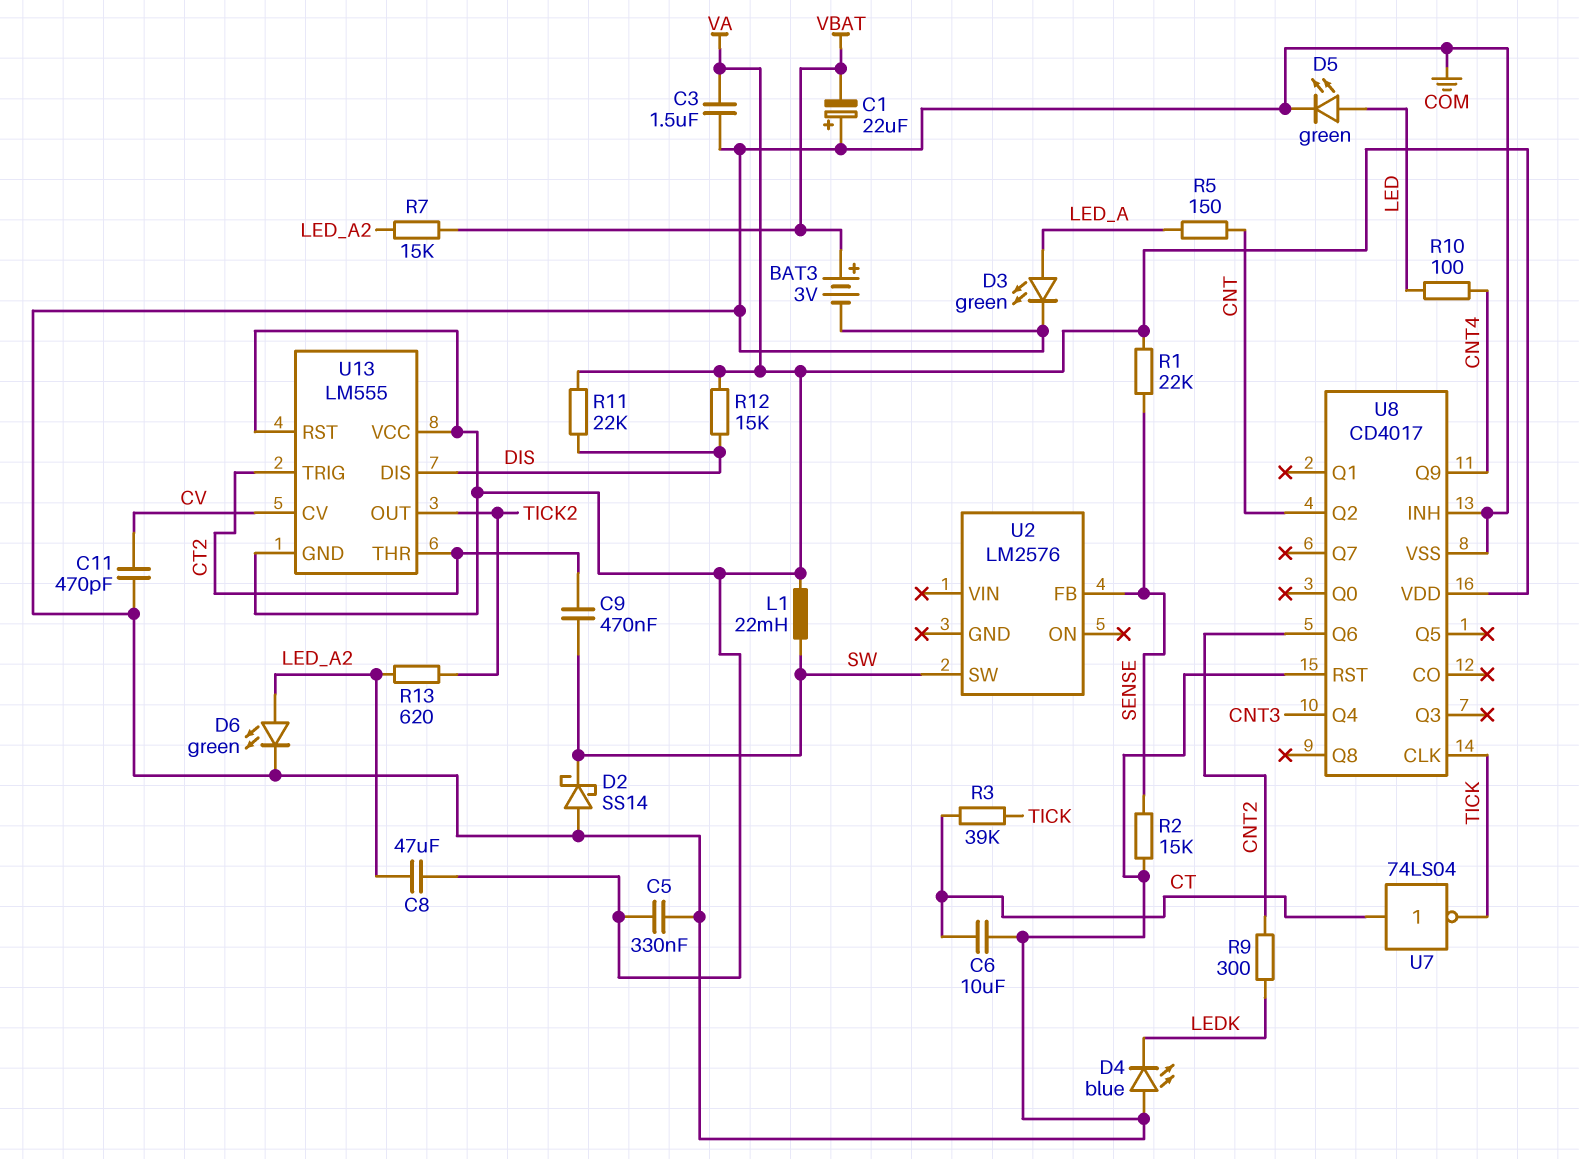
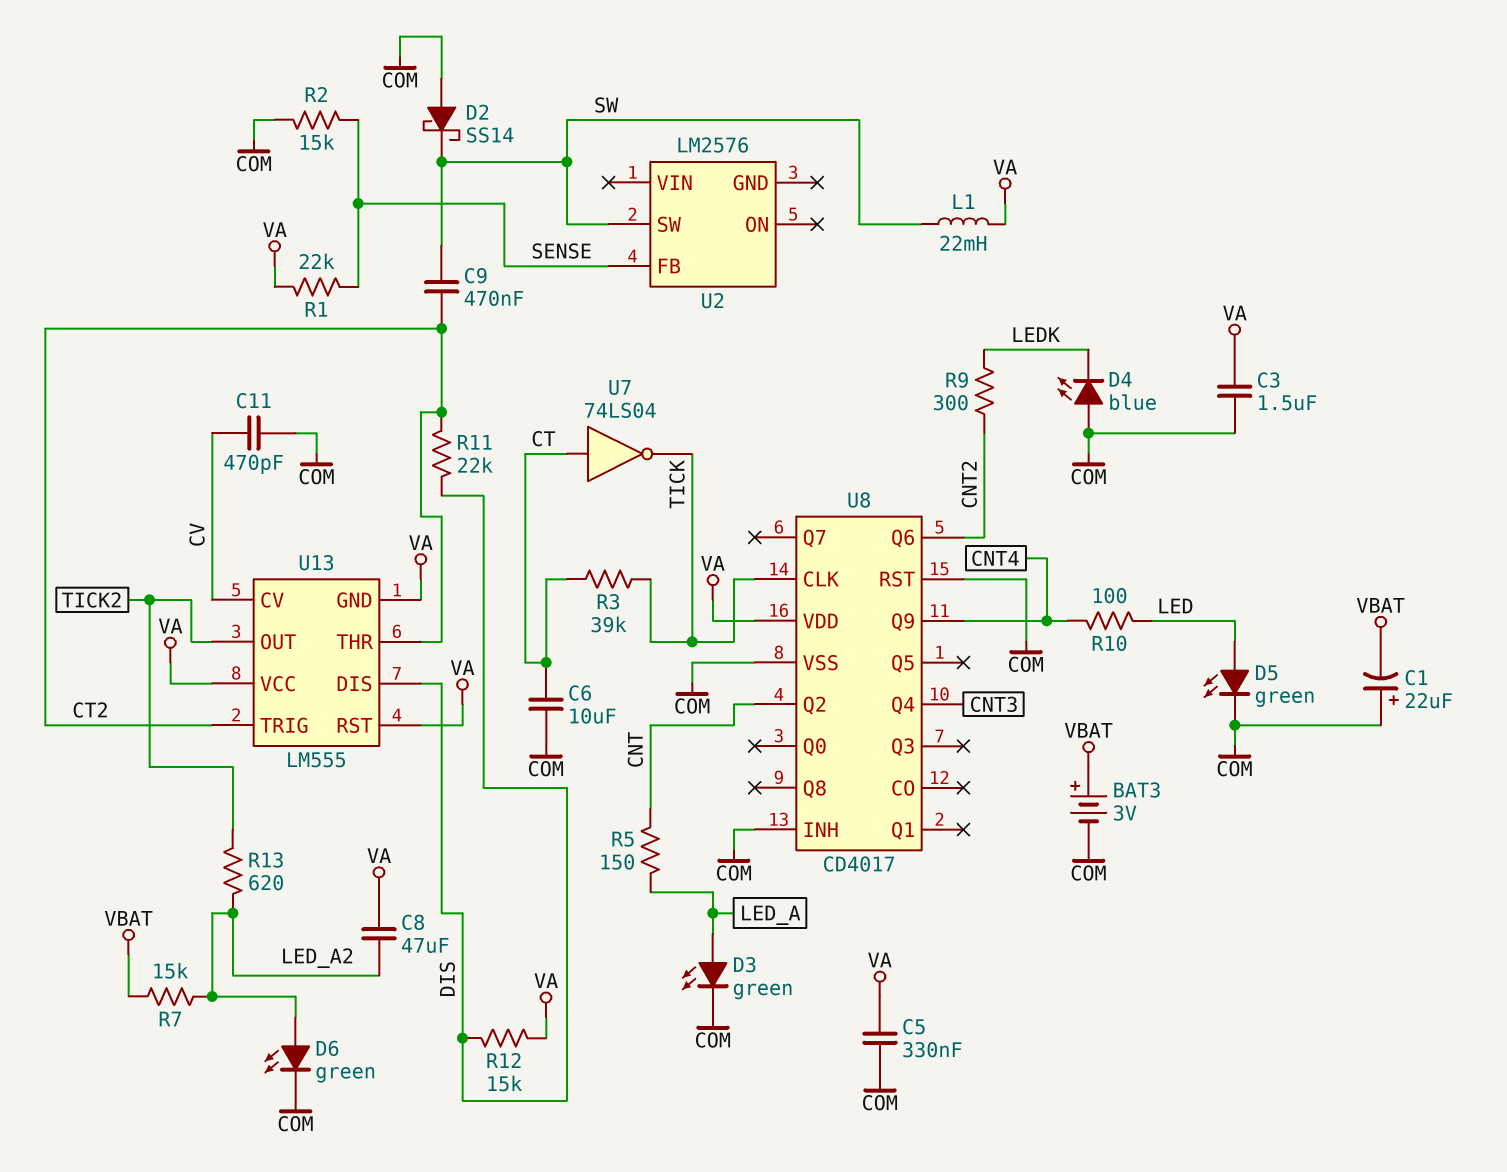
R11: 22k (DIS, VA) -> 22k (CT2, DIS)

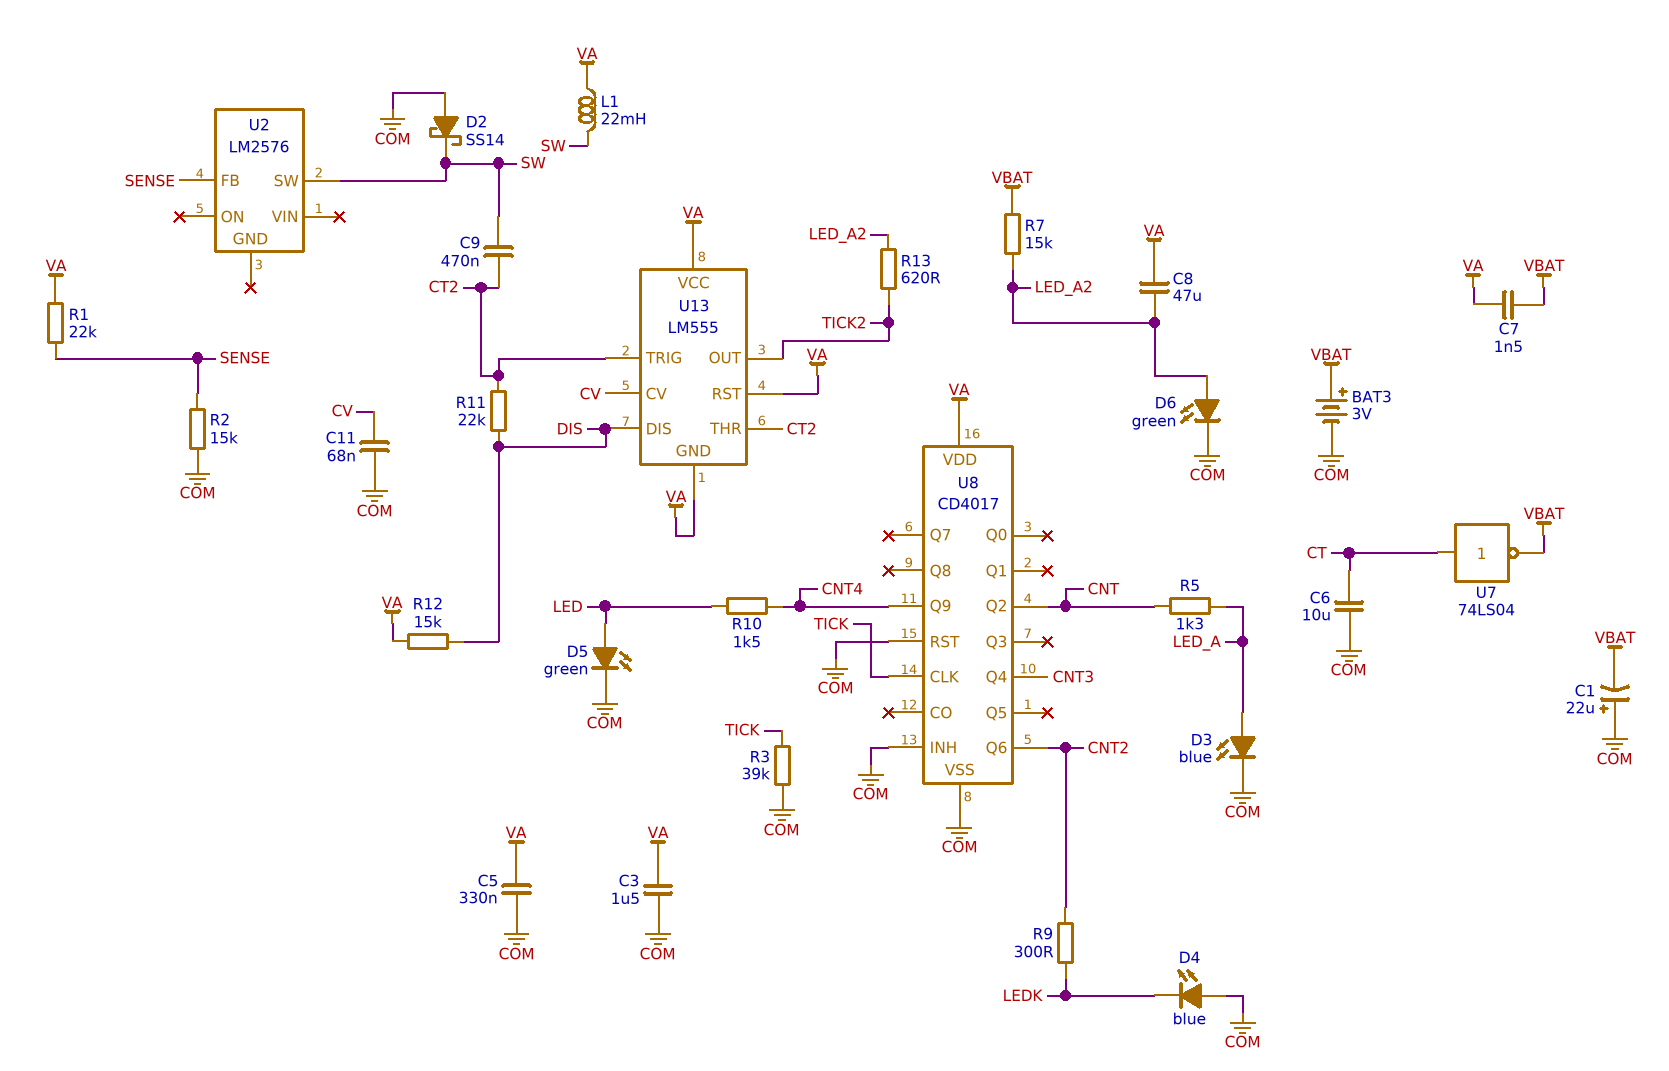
C7: none -> 1.5nF (VA, VBAT)
C11: 470pF (COM, CV) -> 68nF (COM, CV)
D3: LED green (A LED_A, K COM) -> LED blue (A LED_A, K COM)
R3: 39k (CT, TICK) -> 39k (COM, TICK)
R5: 150 (CNT, LED_A) -> 1.3k (CNT, LED_A)
R10: 100 (CNT4, LED) -> 1.5k (CNT4, LED)
U7: NOT 74LS04 (in CT, out TICK) -> NOT 74LS04 (in CT, out VBAT)

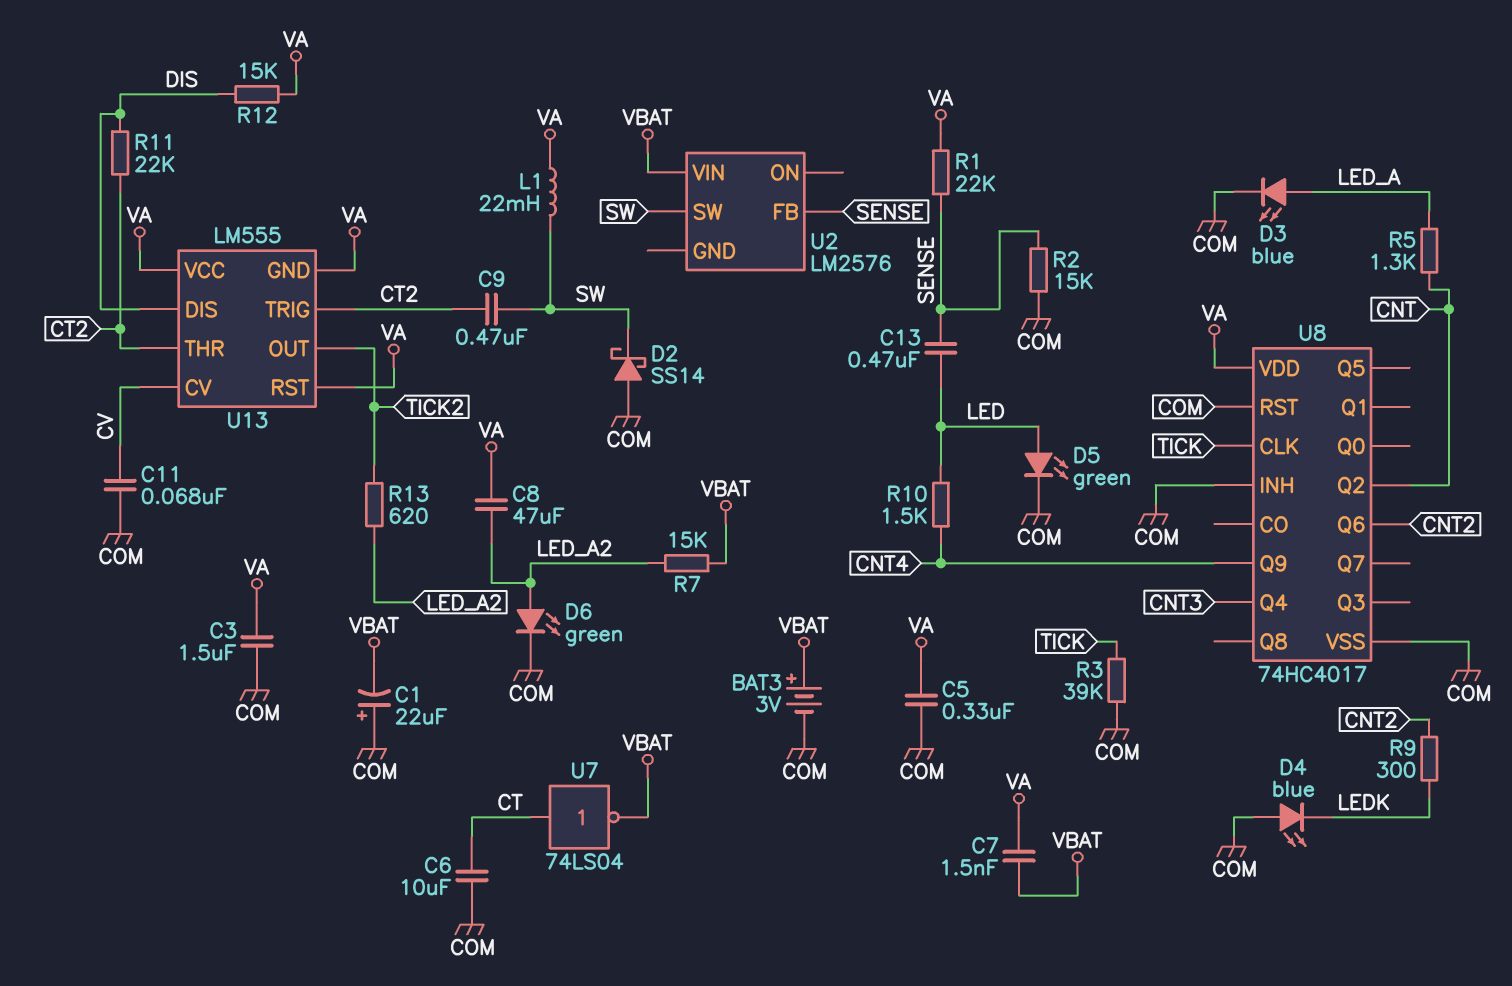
C13: none -> 470nF (LED, SENSE)
U2 pin VIN: none -> VBAT
U8: CD4017 -> 74HC4017

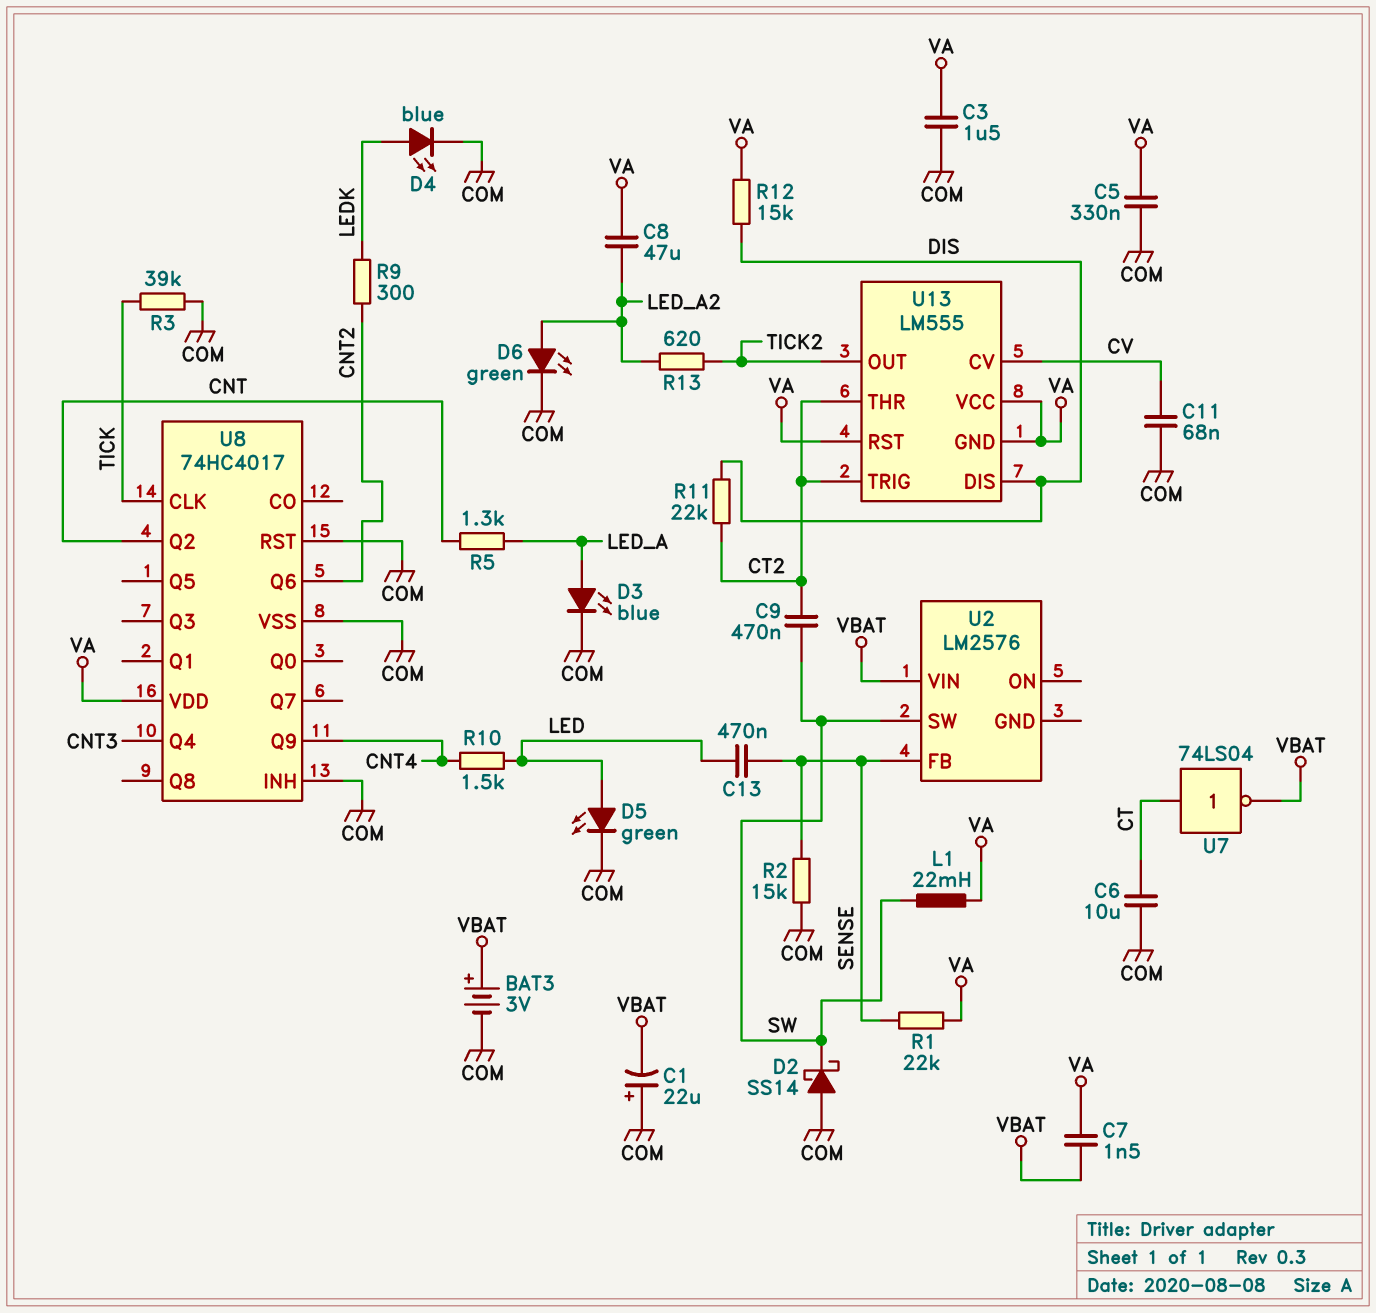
D4: LED blue (A COM, K LEDK) -> LED blue (A LEDK, K COM)
R7: 15k (LED_A2, VBAT) -> none

